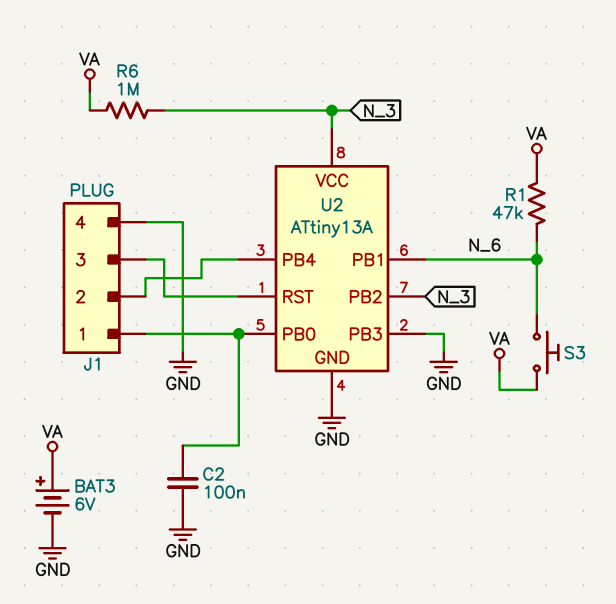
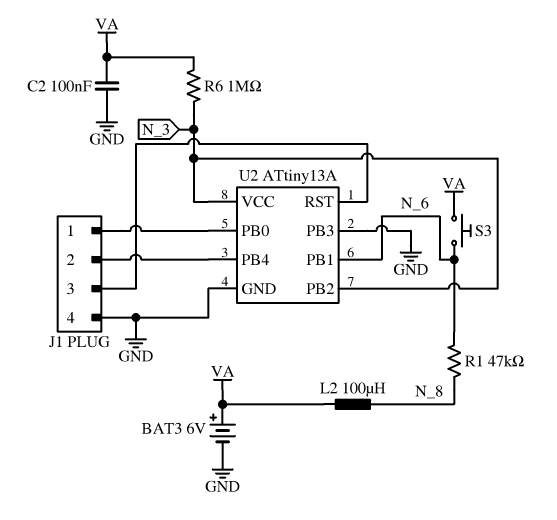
C2: 100nF (GND, J1/1) -> 100nF (GND, VA)
L2: none -> 100uH (N_8, VA)
R1: 47k (N_6, VA) -> 47k (N_6, N_8)

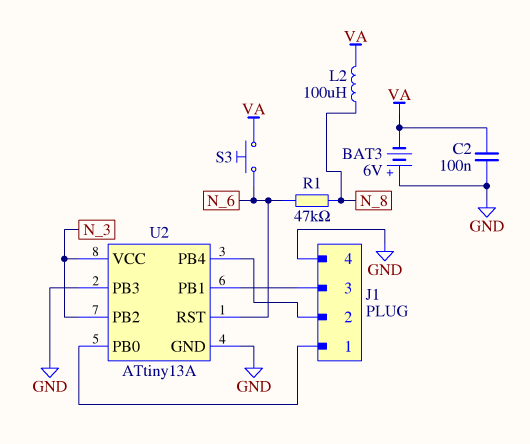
BAT3: 6V (plus VA, minus GND) -> 6V (plus GND, minus VA)
R6: 1M (N_3, VA) -> none
U2 pin PB1: N_6 -> J1/3
U2 pin RST: J1/3 -> N_6

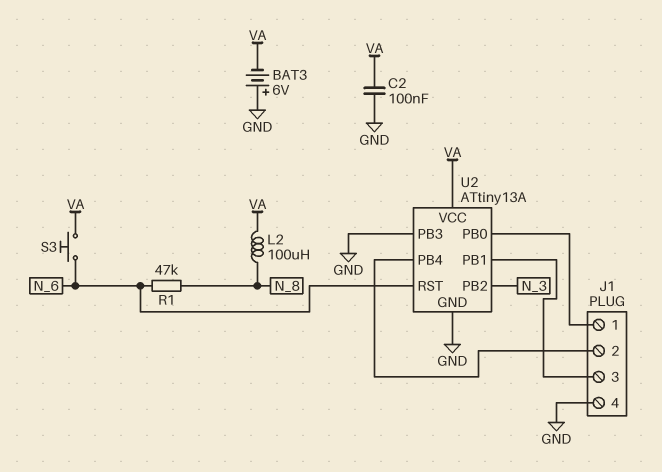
U2 pin VCC: N_3 -> VA

